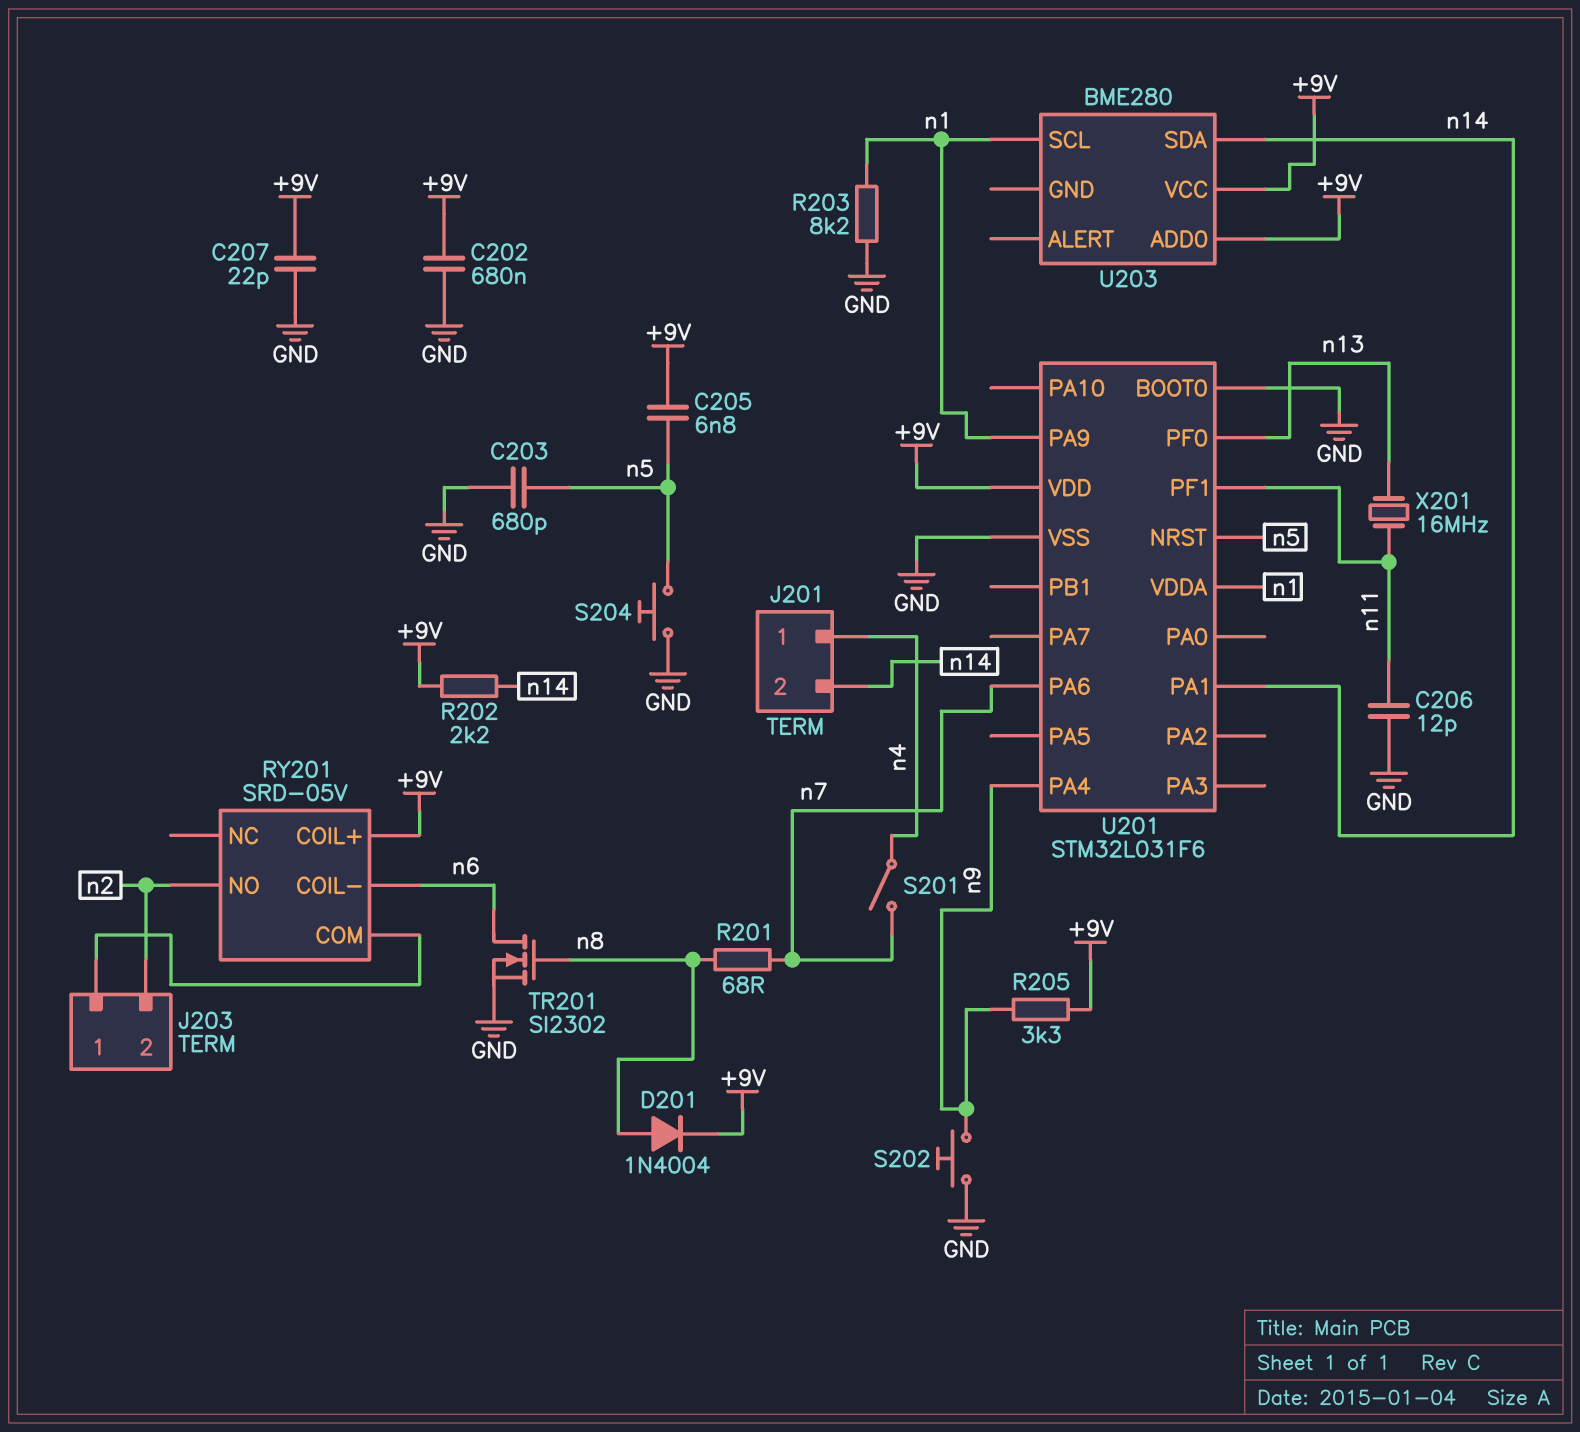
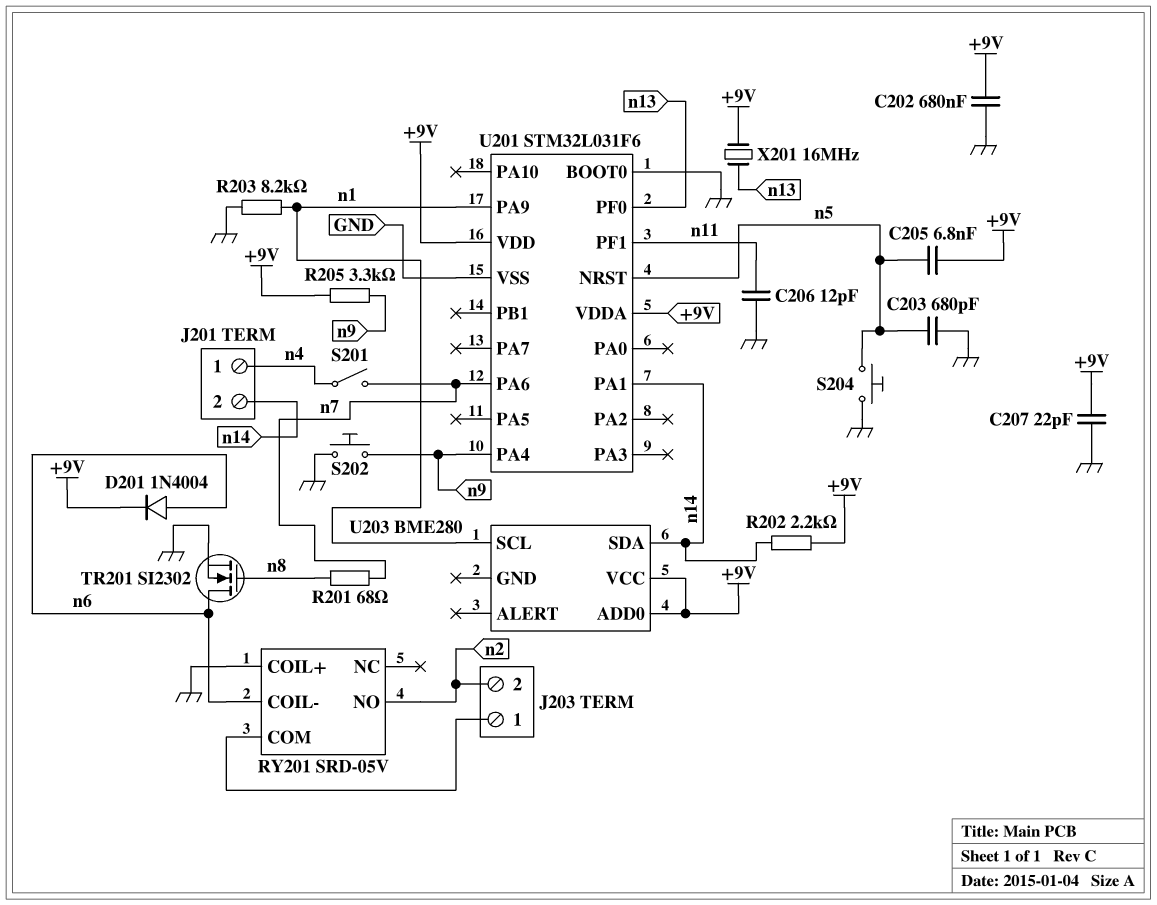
D201: diode 1N4004 (A n8, K +9V) -> diode 1N4004 (A n6, K +9V)
RY201 pin COIL+: +9V -> GND
U201 pin VDDA: n1 -> +9V
X201: 16MHz (n11, n13) -> 16MHz (+9V, n13)

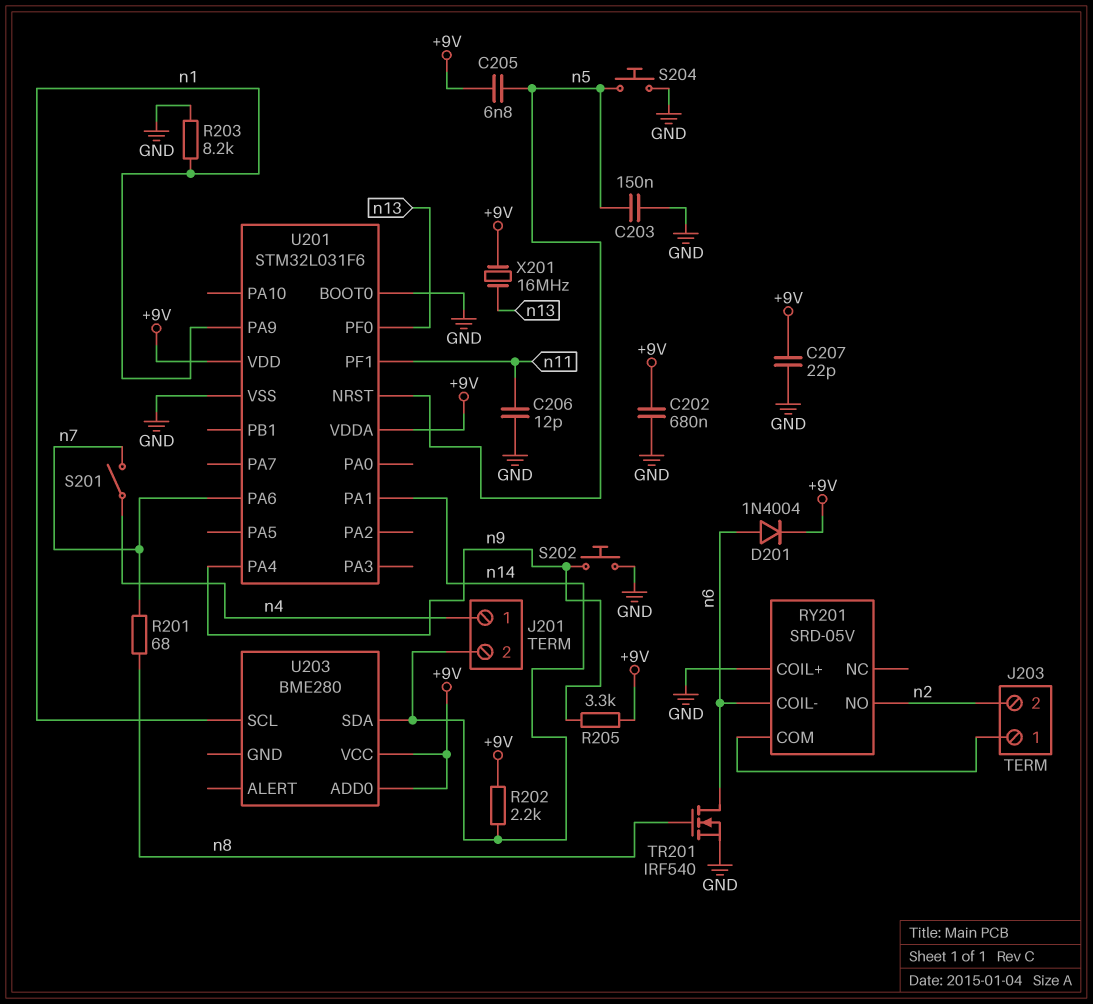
C203: 680pF (GND, n5) -> 150nF (GND, n5)
TR201: NMOS SI2302 (G n8, D n6, S GND) -> NMOS IRF540 (G n8, D n6, S GND)

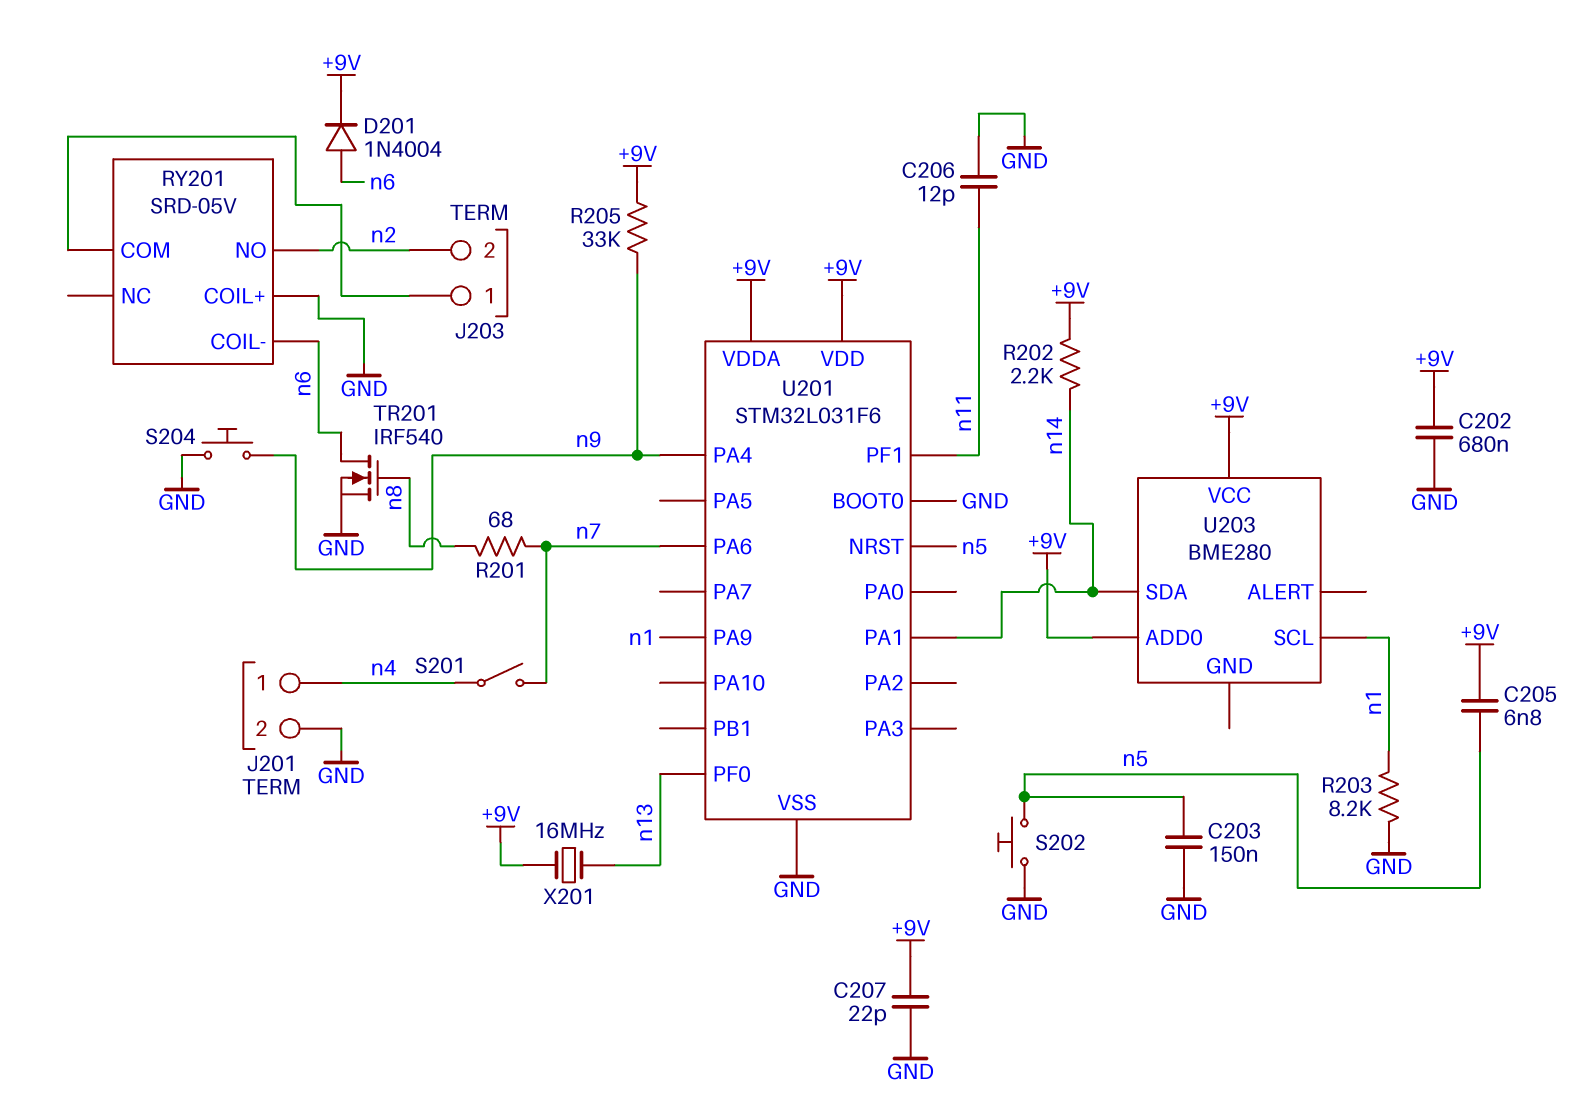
J201 pin 2: n14 -> GND
R205: 3.3k (+9V, n9) -> 33k (+9V, n9)
S202: button (GND, n9) -> button (GND, n5)
S204: button (GND, n5) -> button (GND, n9)

